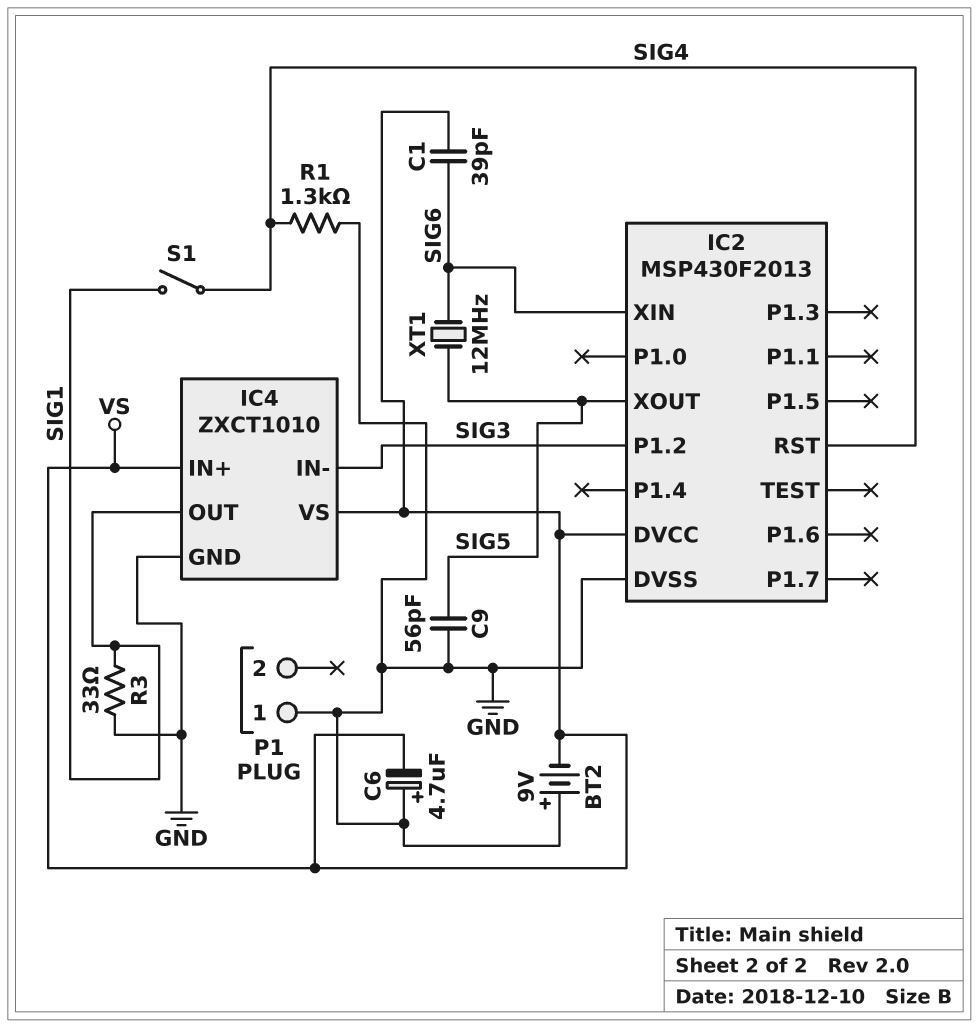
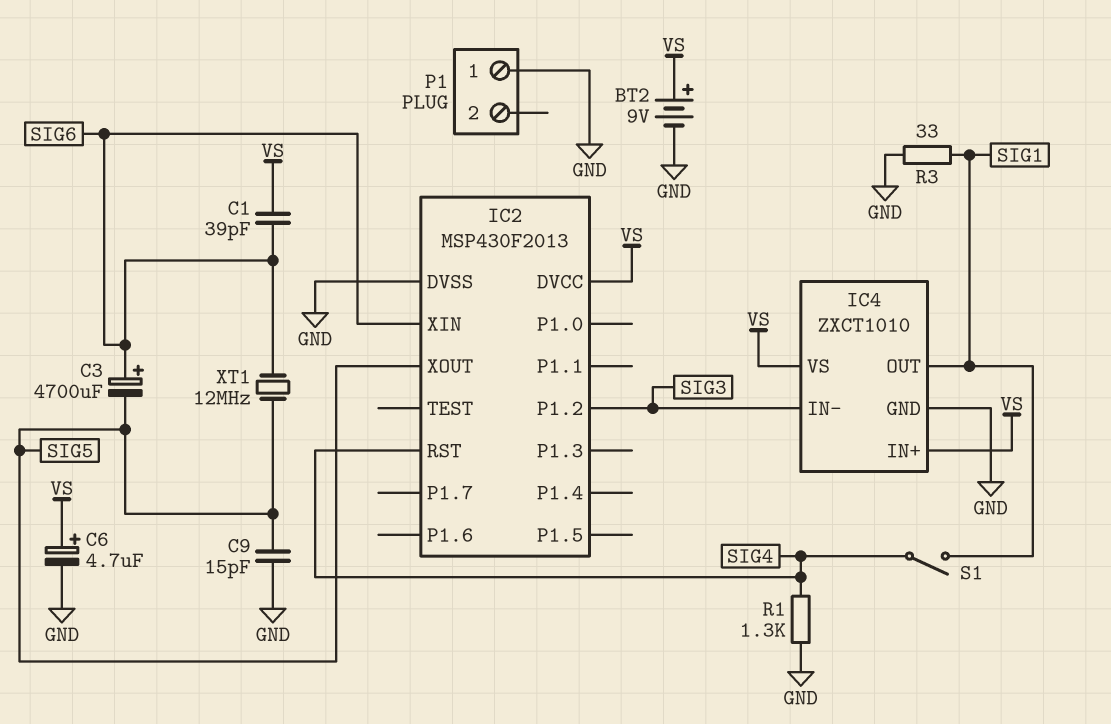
BT2: 9V (plus GND, minus VS) -> 9V (plus VS, minus GND)
C3: none -> 4700uF (plus SIG6, minus SIG5)
C6: 4.7uF (plus GND, minus VS) -> 4.7uF (plus VS, minus GND)
C9: 56pF (GND, SIG5) -> 15pF (GND, SIG5)

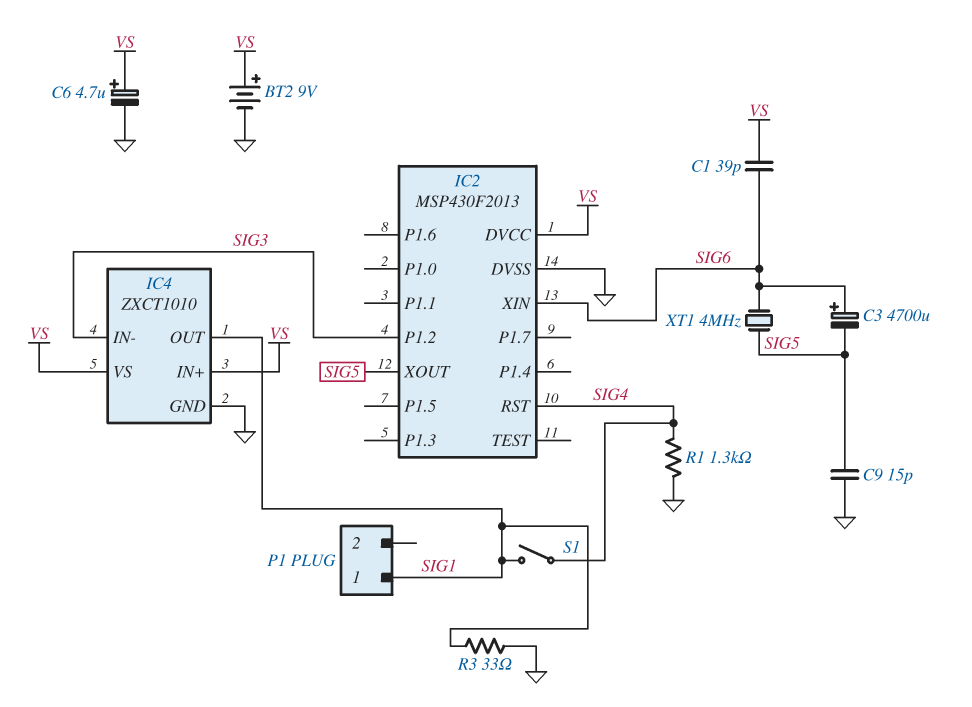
P1 pin 1: GND -> SIG1
XT1: 12MHz (SIG5, SIG6) -> 4MHz (SIG5, SIG6)

